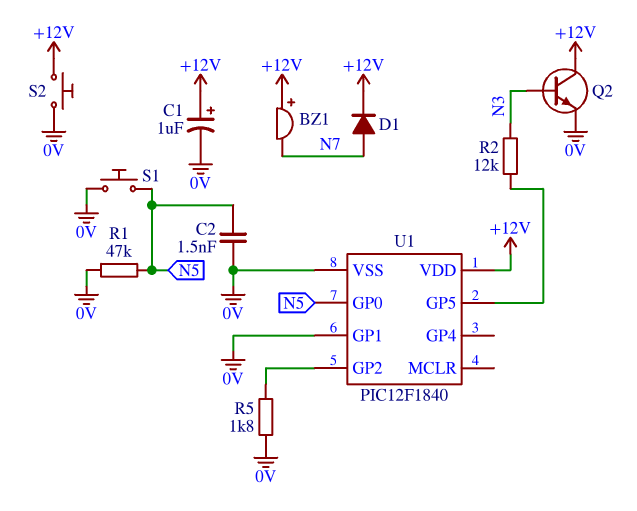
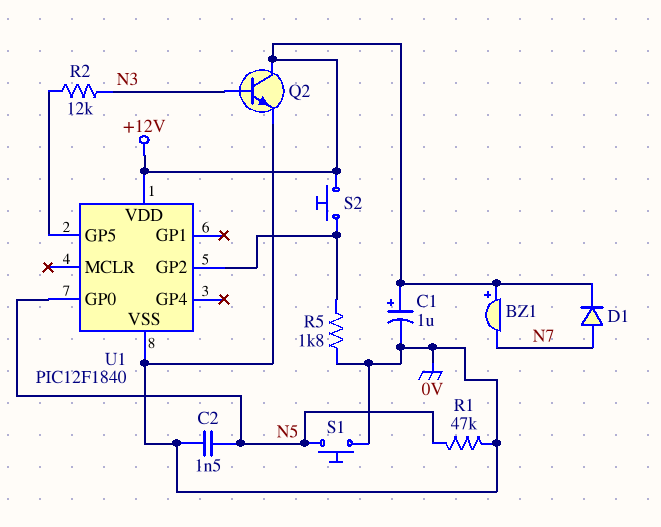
S2: button (+12V, 0V) -> button (+12V, U1/GP2)
U1 pin GP1: 0V -> none

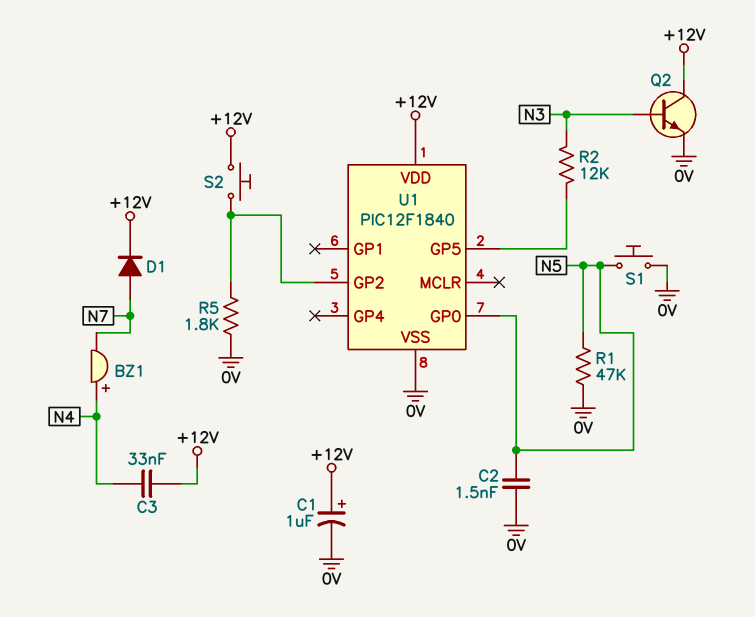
BZ1: buzzer (plus +12V, minus N7) -> buzzer (plus N4, minus N7)
C3: none -> 33nF (+12V, N4)

